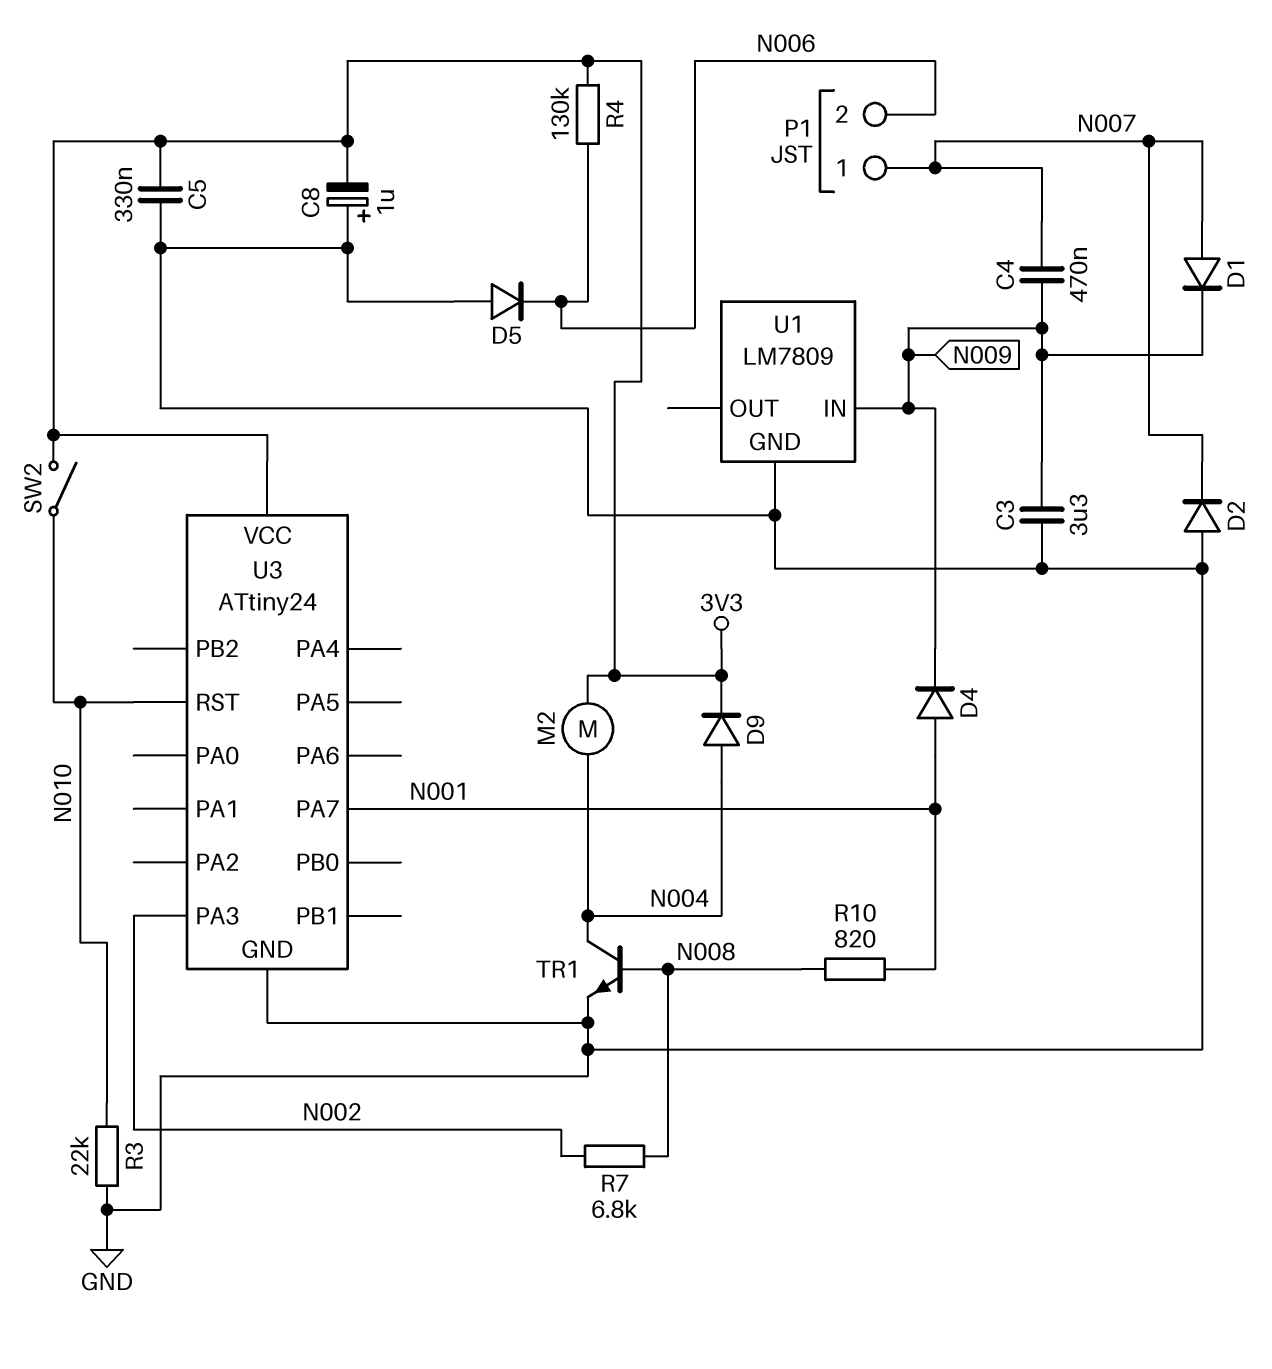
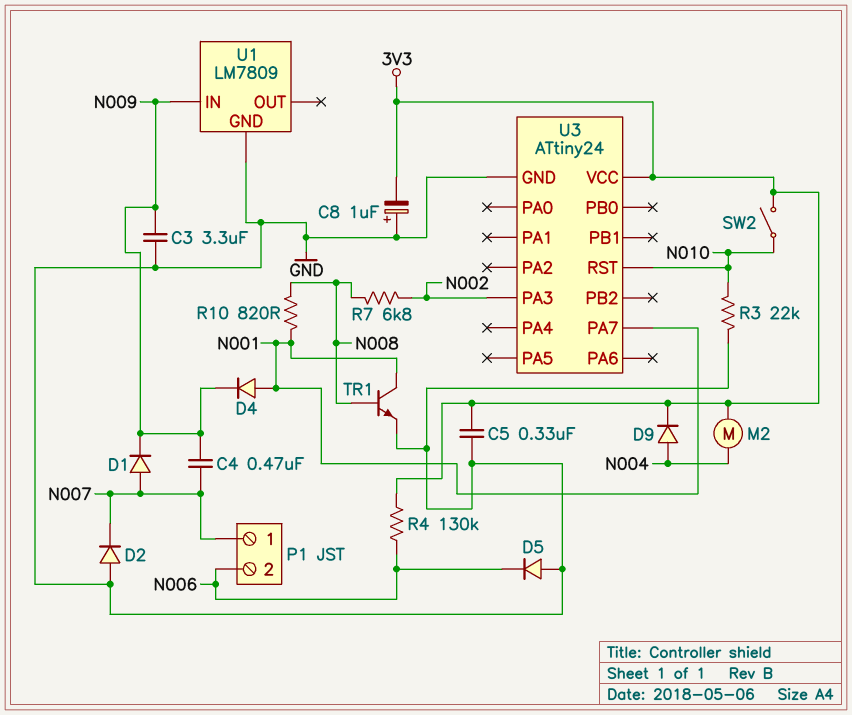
TR1: NPN (B N008, C N004, E GND) -> NPN (B N008, C N001, E GND)

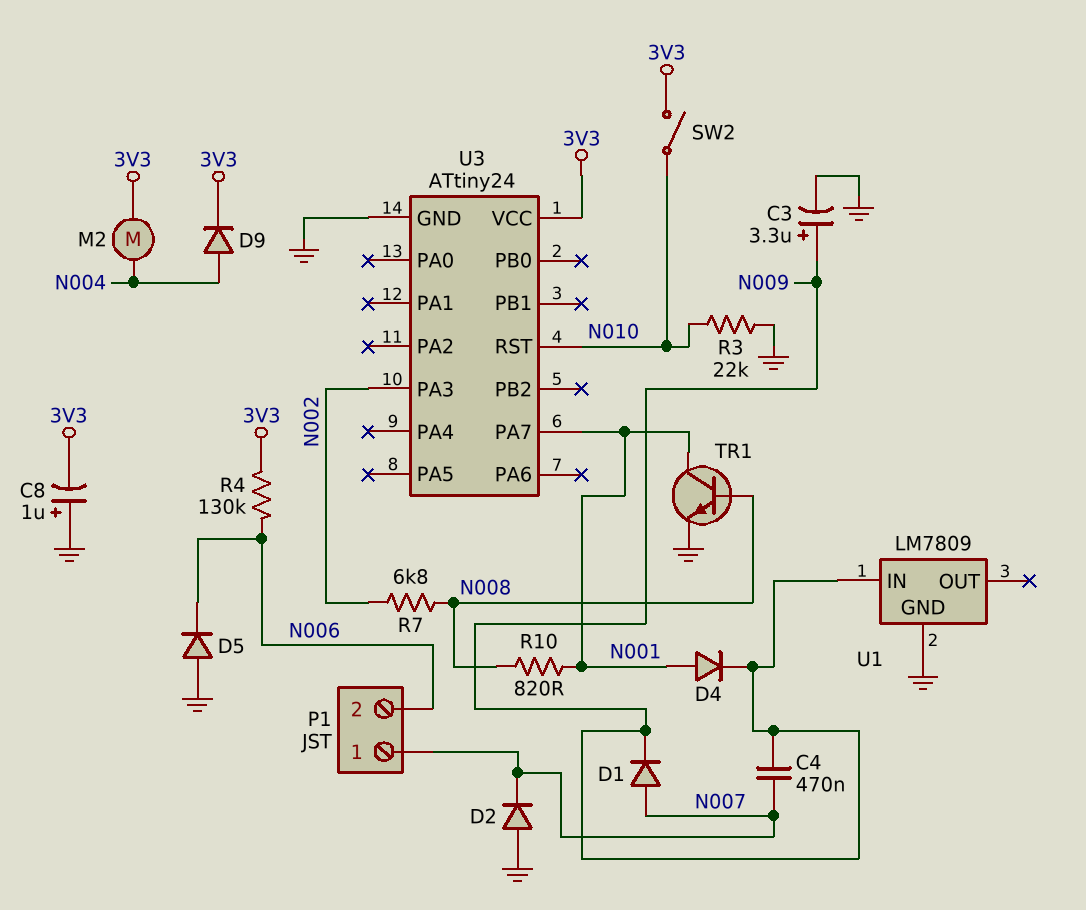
C3: 3.3uF (GND, N009) -> 3.3uF (plus N009, minus GND)
C5: 330nF (3V3, GND) -> none

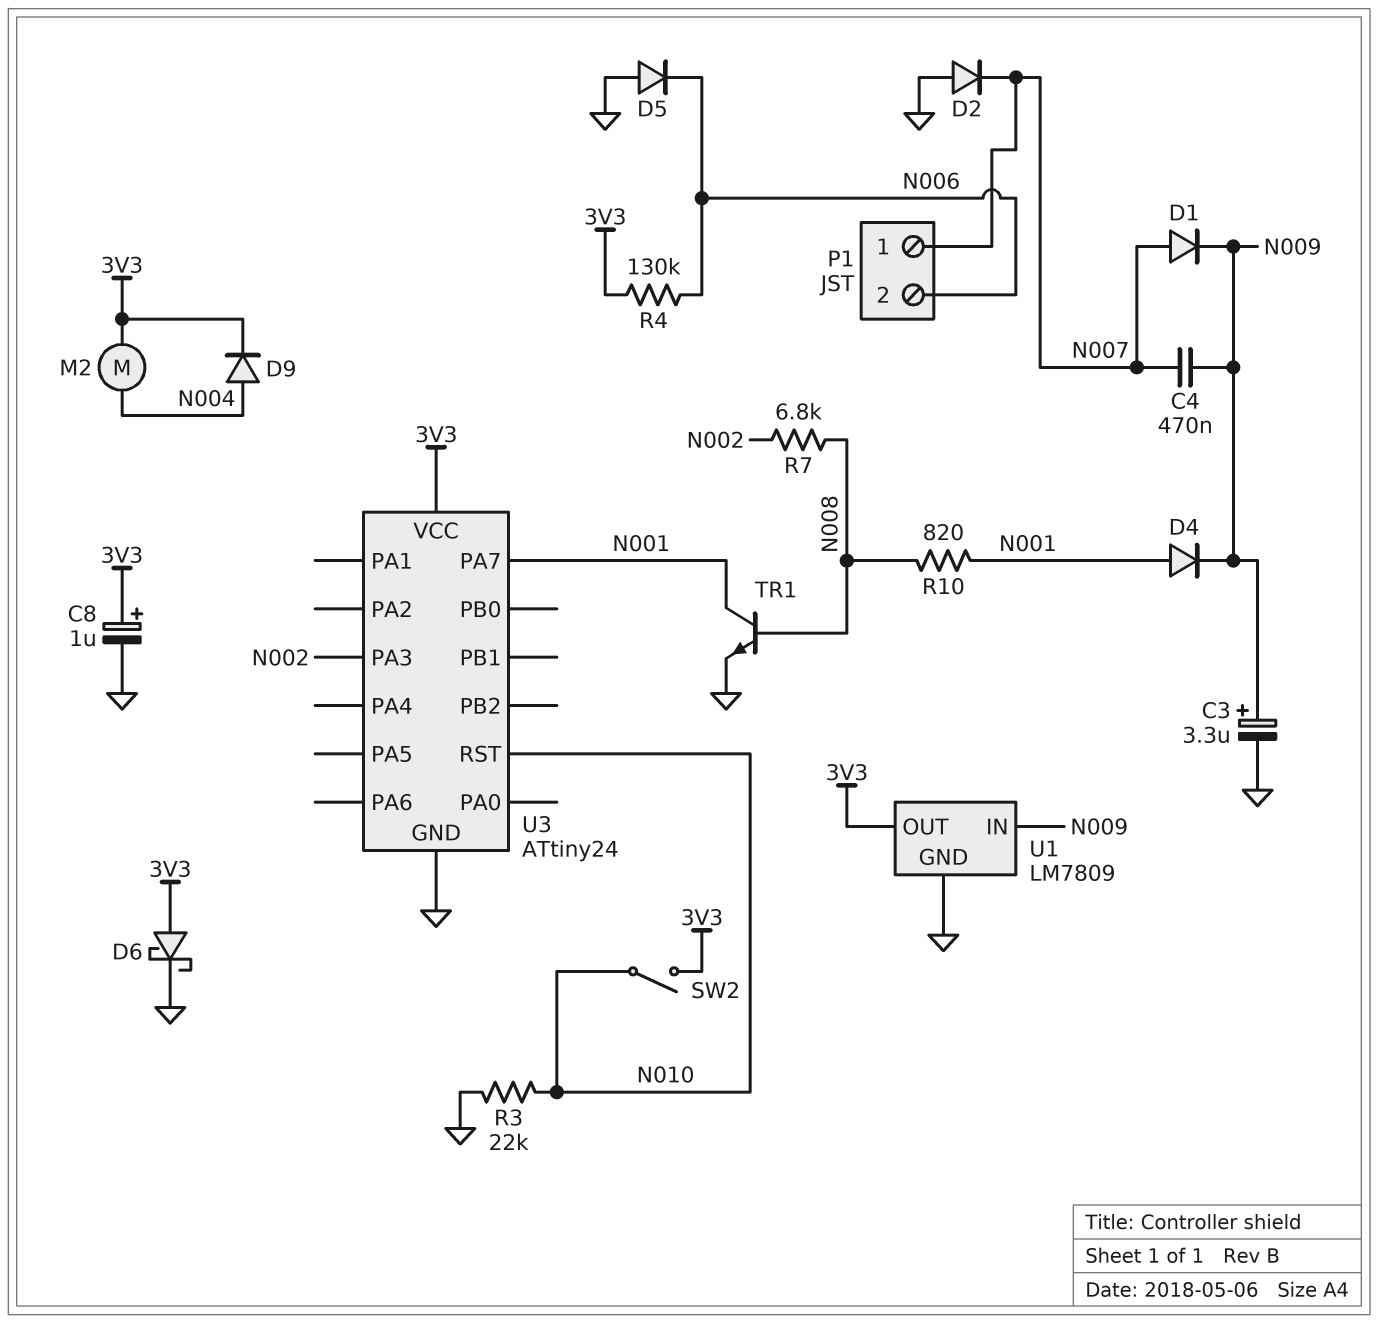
C8: 1uF (plus GND, minus 3V3) -> 1uF (plus 3V3, minus GND)
D6: none -> schottky (A 3V3, K GND)
U1 pin OUT: none -> 3V3

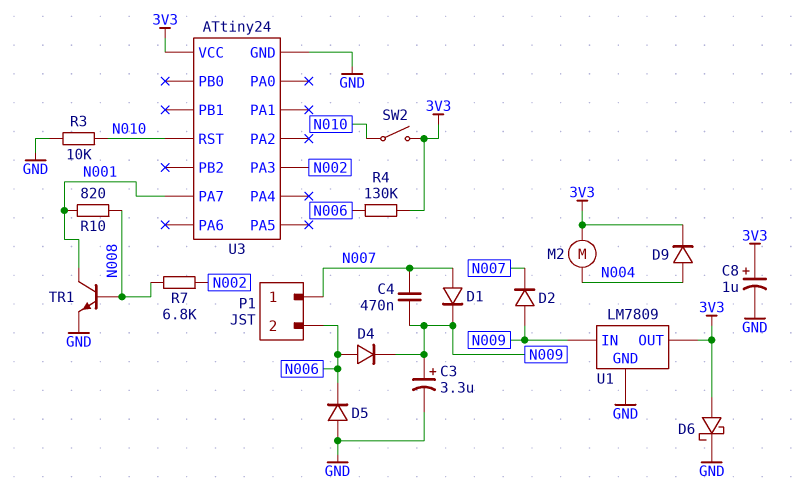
D2: diode (A GND, K N007) -> diode (A N009, K N007)
D4: diode (A N001, K N009) -> diode (A N006, K N009)
R3: 22k (GND, N010) -> 10k (GND, N010)

